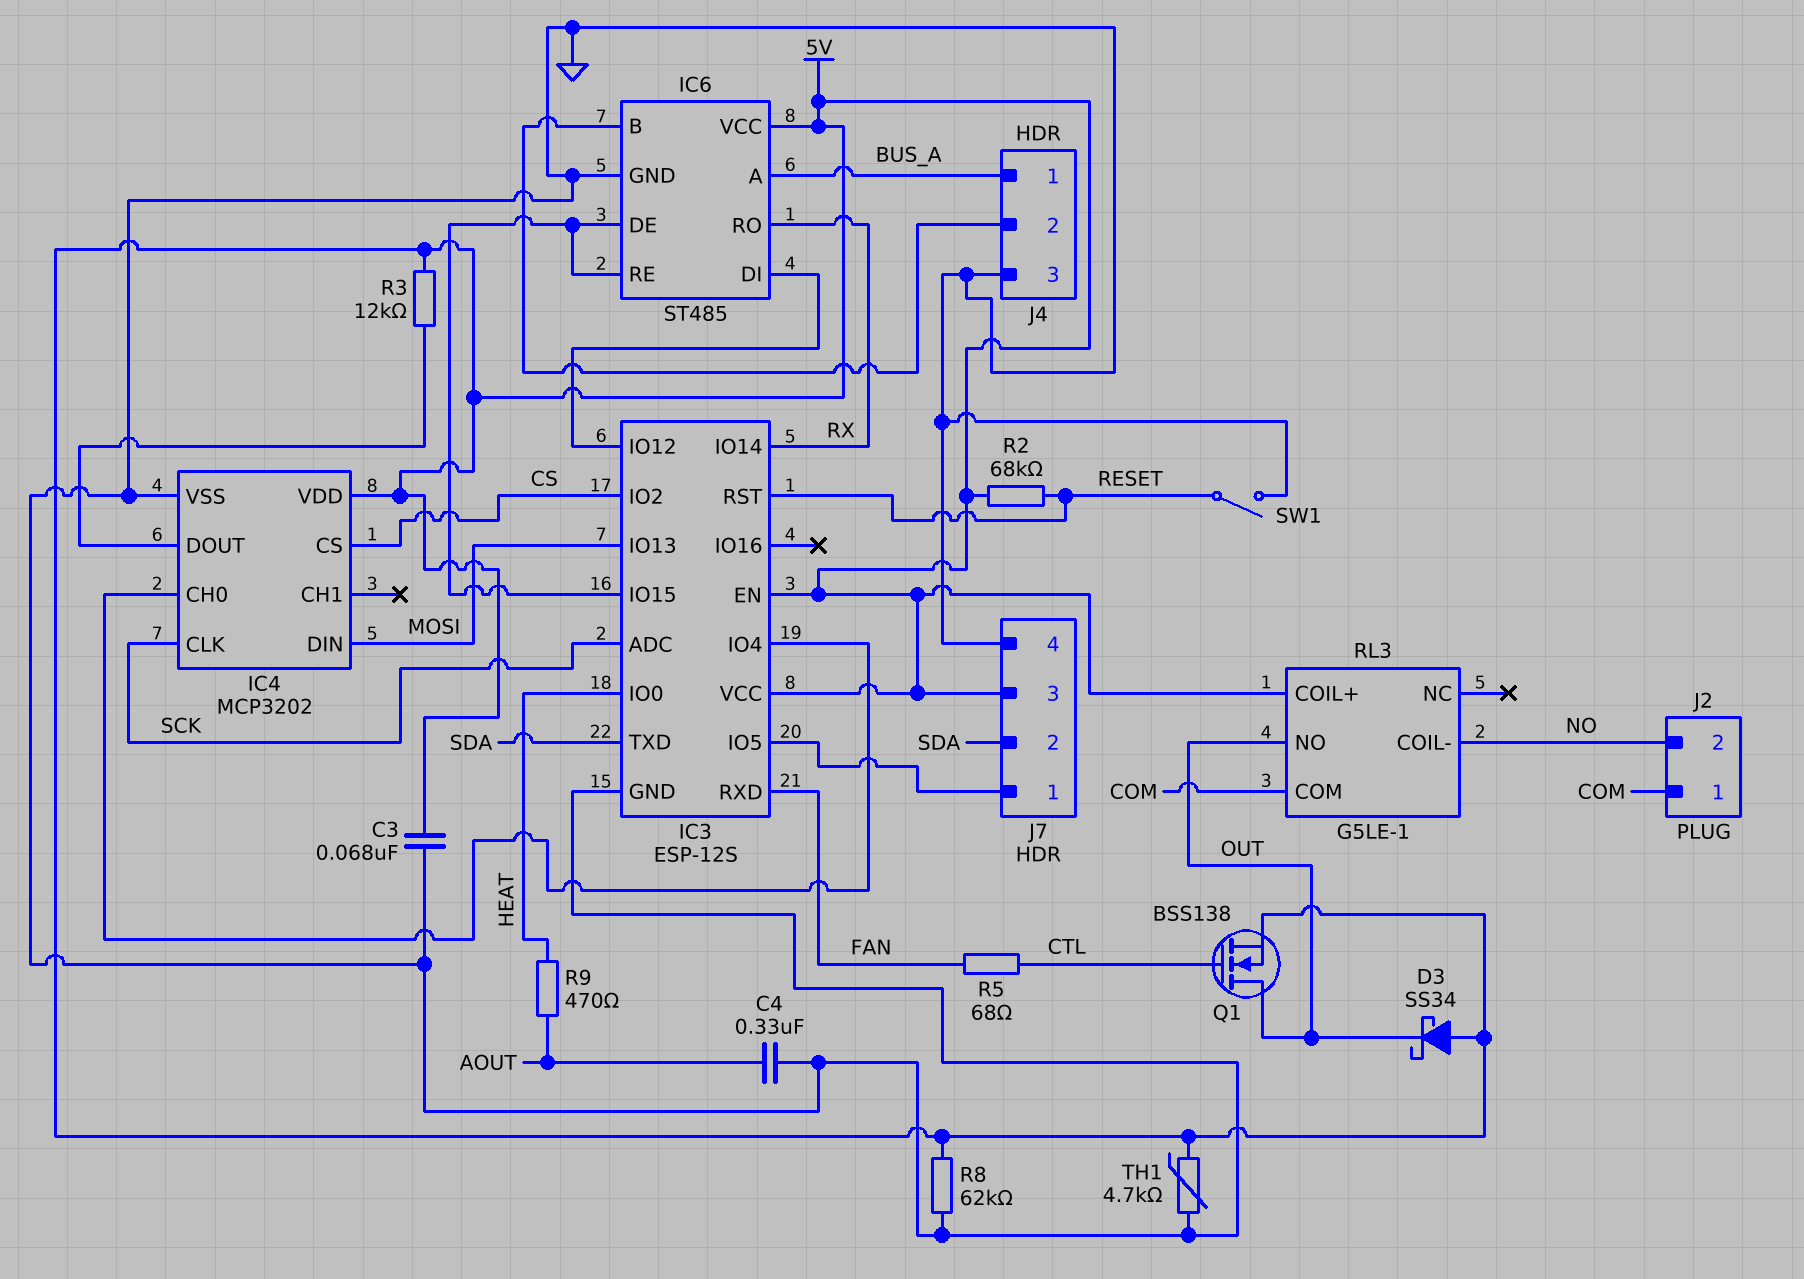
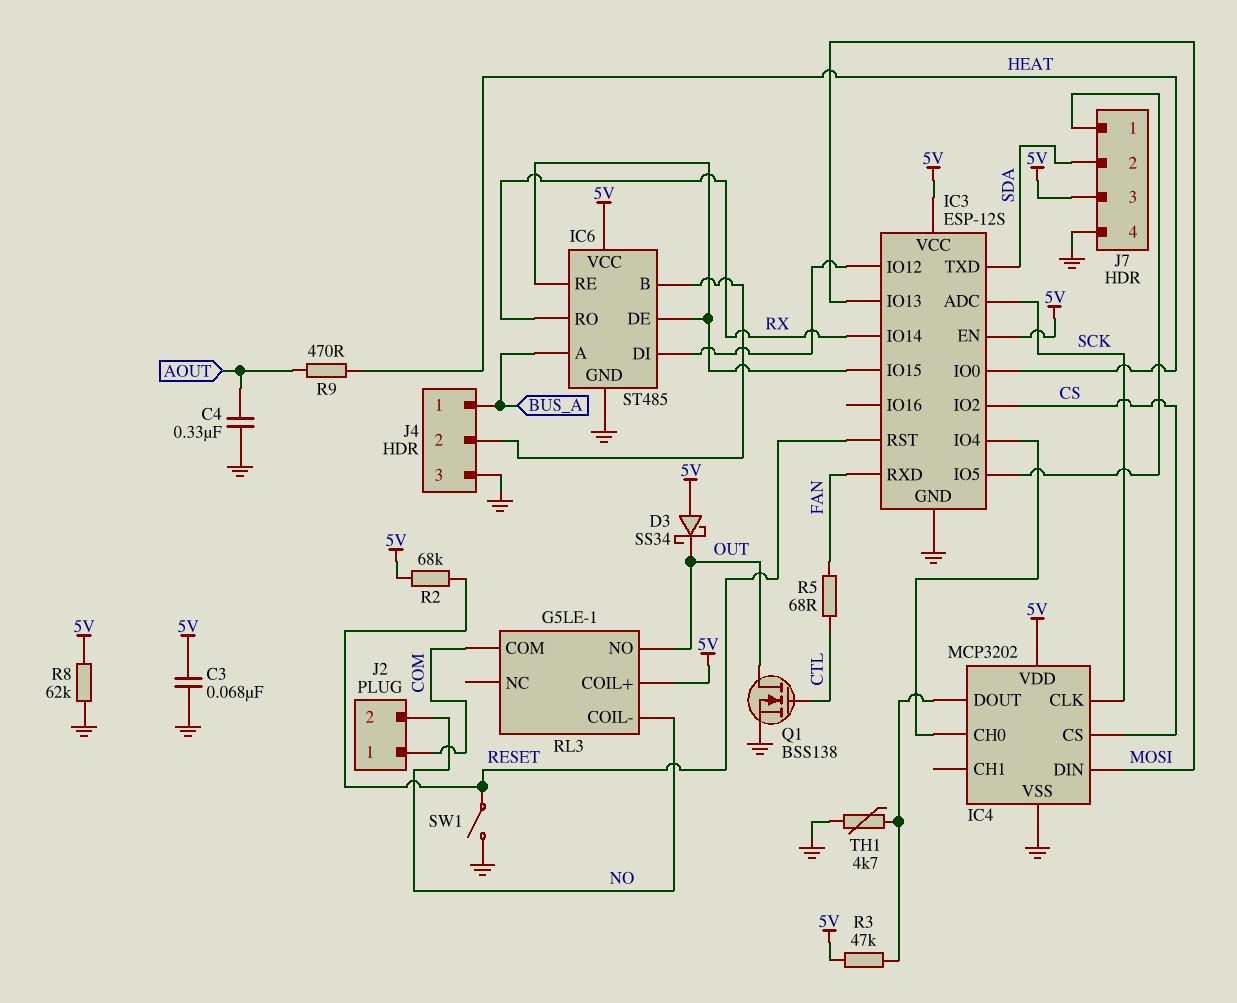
Q1: NMOS BSS138 (G CTL, D OUT, S 5V) -> NMOS BSS138 (G CTL, D OUT, S GND)
R3: 12k (5V, IC4/DOUT) -> 47k (5V, IC4/DOUT)
TH1: 4.7k (5V, GND) -> 4.7k (GND, IC4/DOUT)

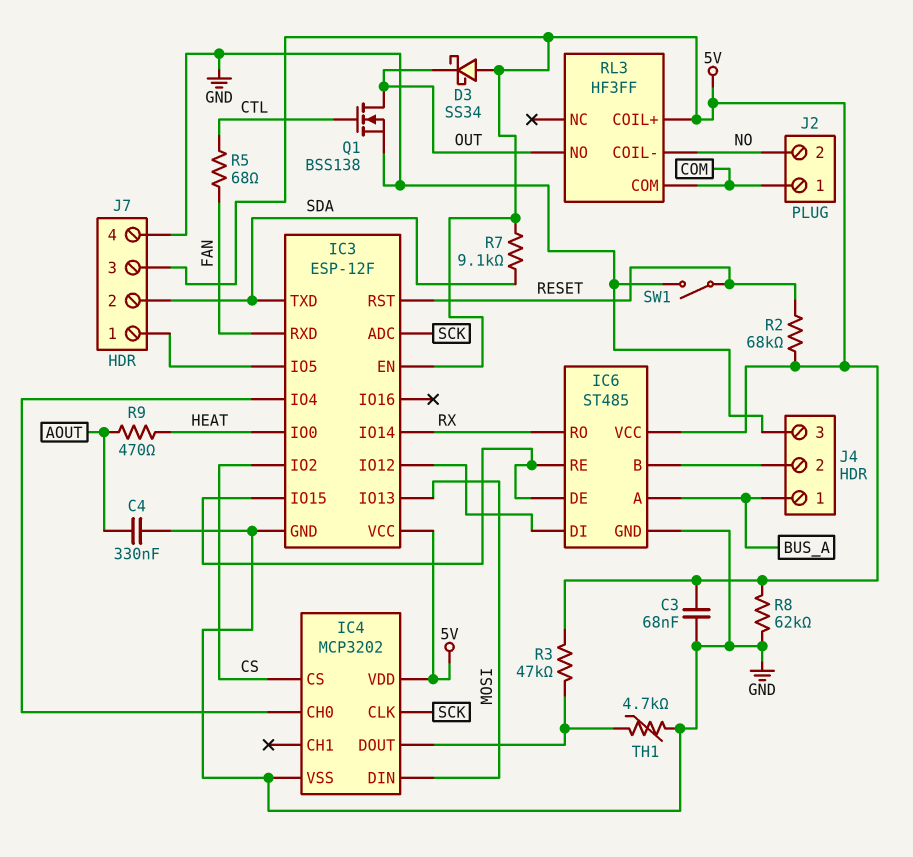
IC3: ESP-12S -> ESP-12F
R7: none -> 9.1k (5V, SDA)
RL3: G5LE-1 -> HF3FF

